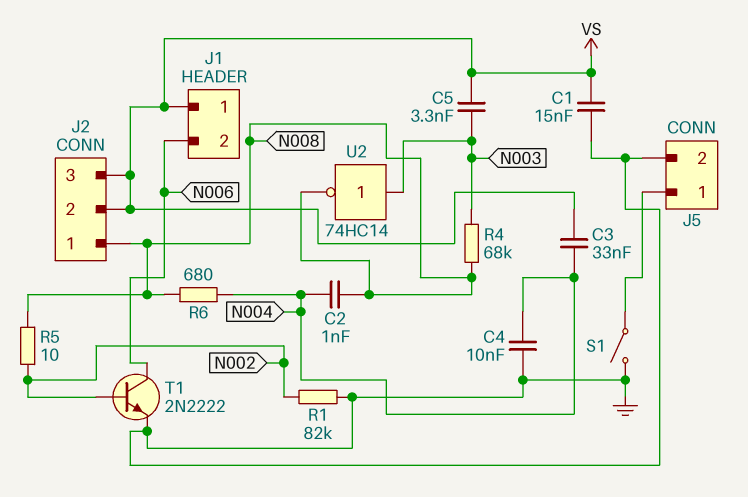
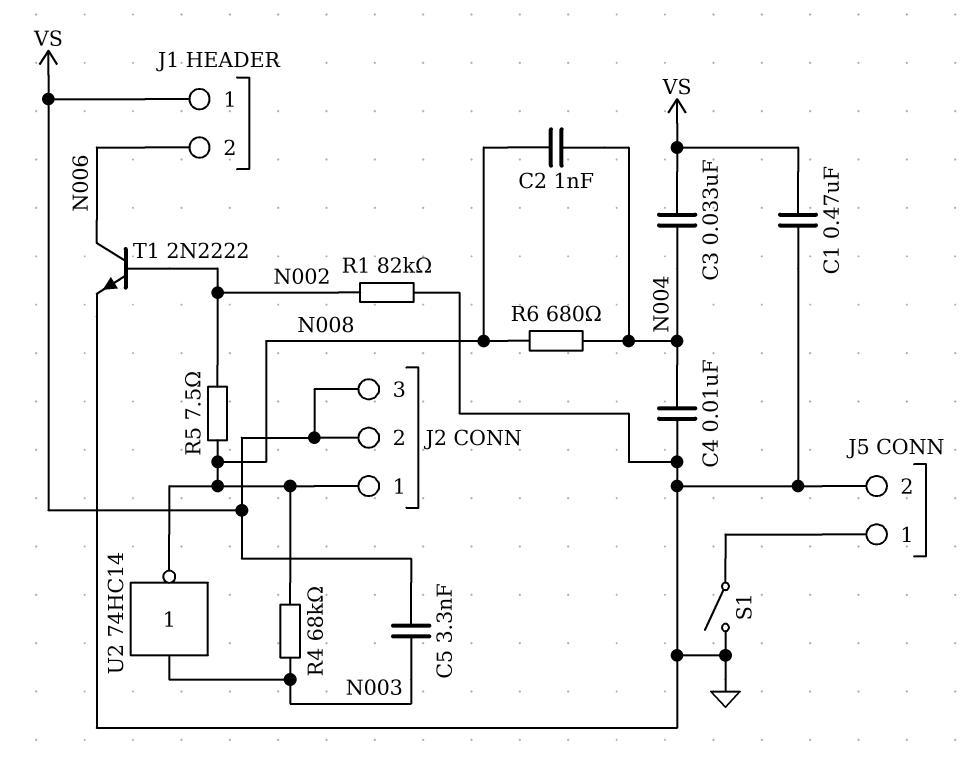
C1: 15nF (GND, VS) -> 470nF (GND, VS)
R5: 10 (N002, N008) -> 7.5 (N002, N008)

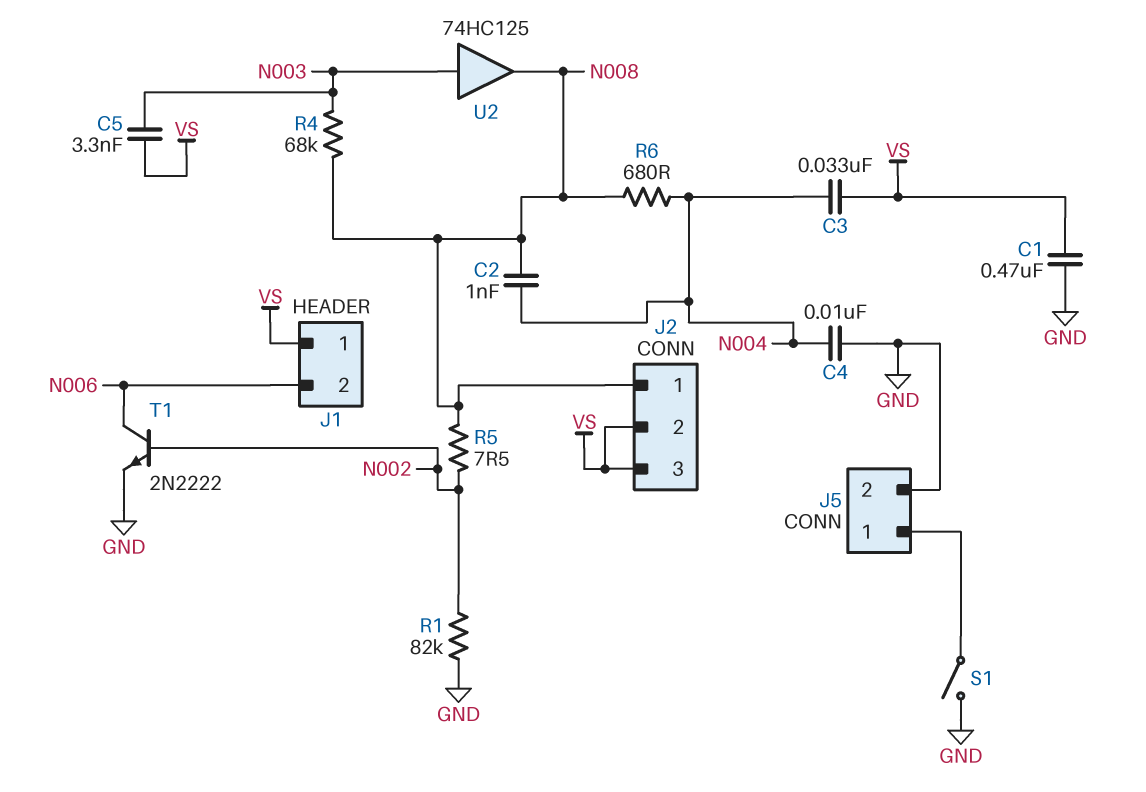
U2: NOT 74HC14 (in N003, out N008) -> buffer 74HC125 (in N003, out N008)

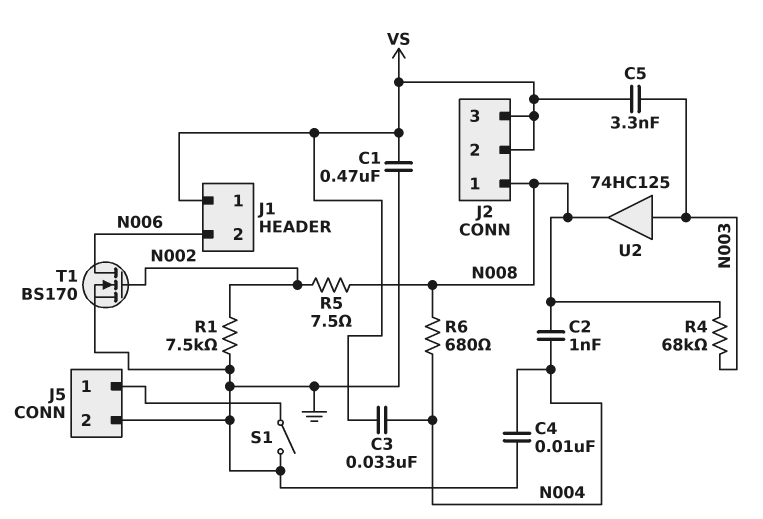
R1: 82k (GND, N002) -> 7.5k (GND, N002)
T1: NPN 2N2222 (B N002, C N006, E GND) -> NMOS BS170 (G N002, D N006, S GND)

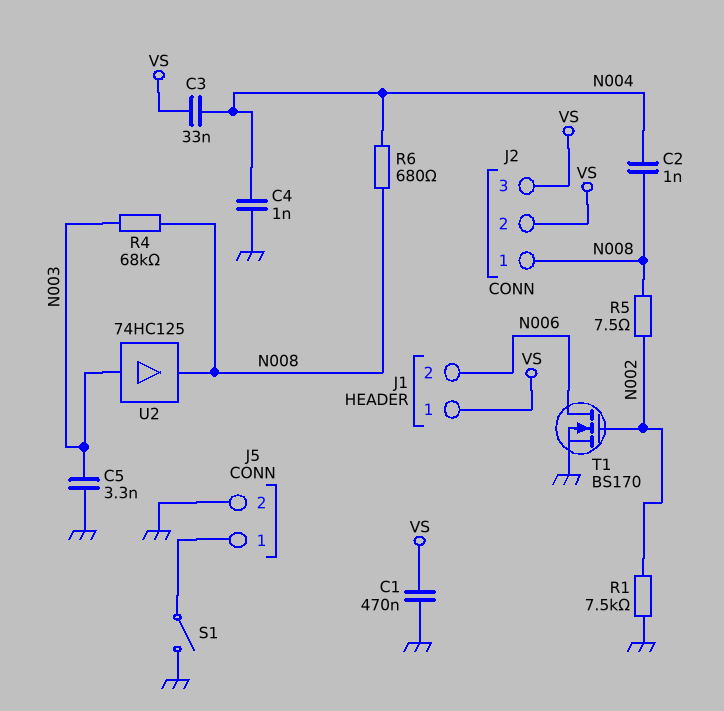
C4: 10nF (GND, N004) -> 1nF (GND, N004)
C5: 3.3nF (N003, VS) -> 3.3nF (GND, N003)

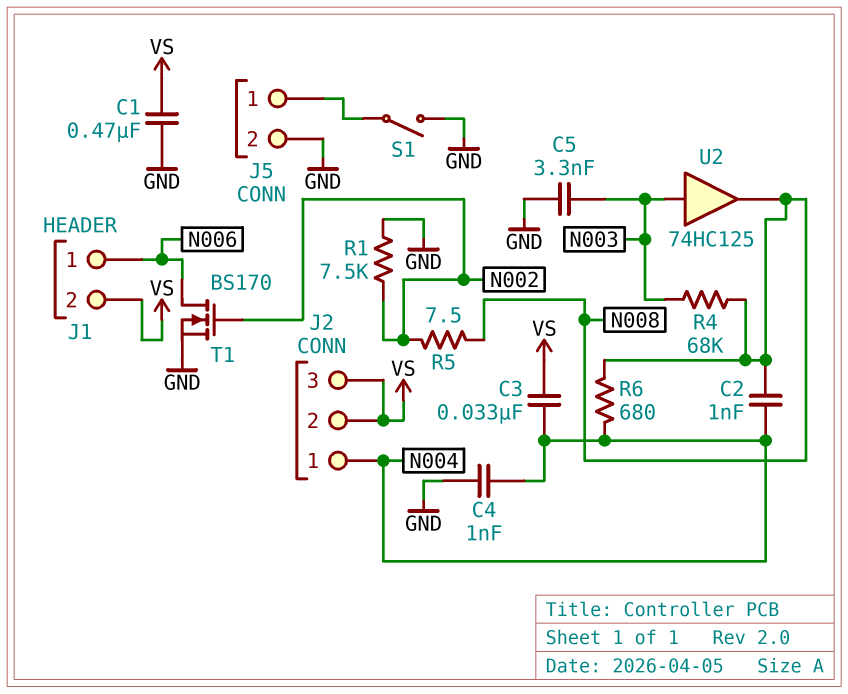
J1 pin 1: VS -> N006
J1 pin 2: N006 -> VS
J2 pin 1: N008 -> N004

